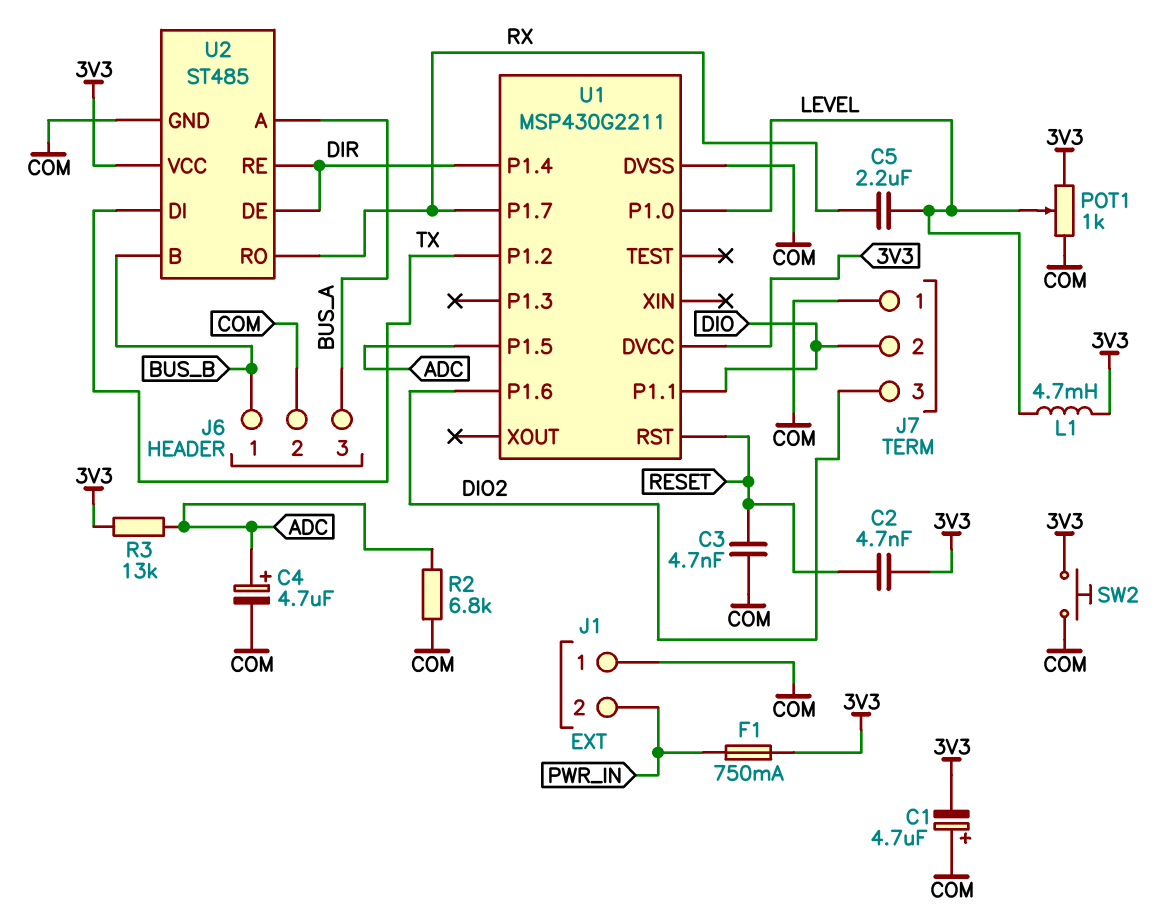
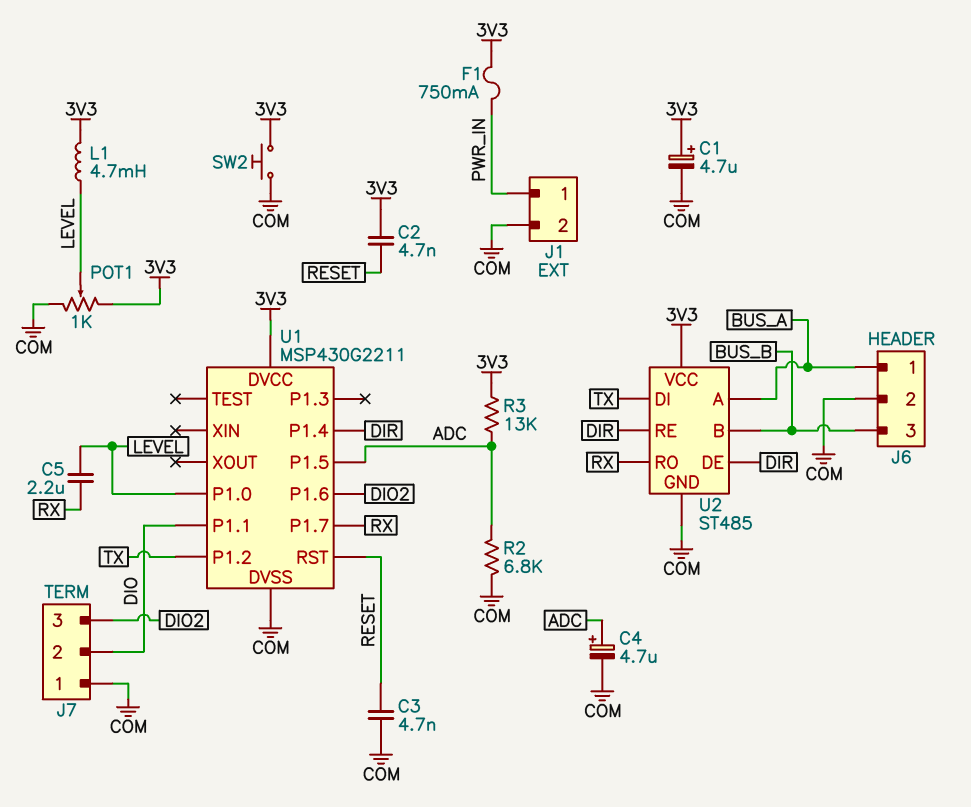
C1: 4.7uF (plus COM, minus 3V3) -> 4.7uF (plus 3V3, minus COM)
J1 pin 1: COM -> PWR_IN
J1 pin 2: PWR_IN -> COM
J6 pin 1: BUS_B -> BUS_A
J6 pin 3: BUS_A -> BUS_B

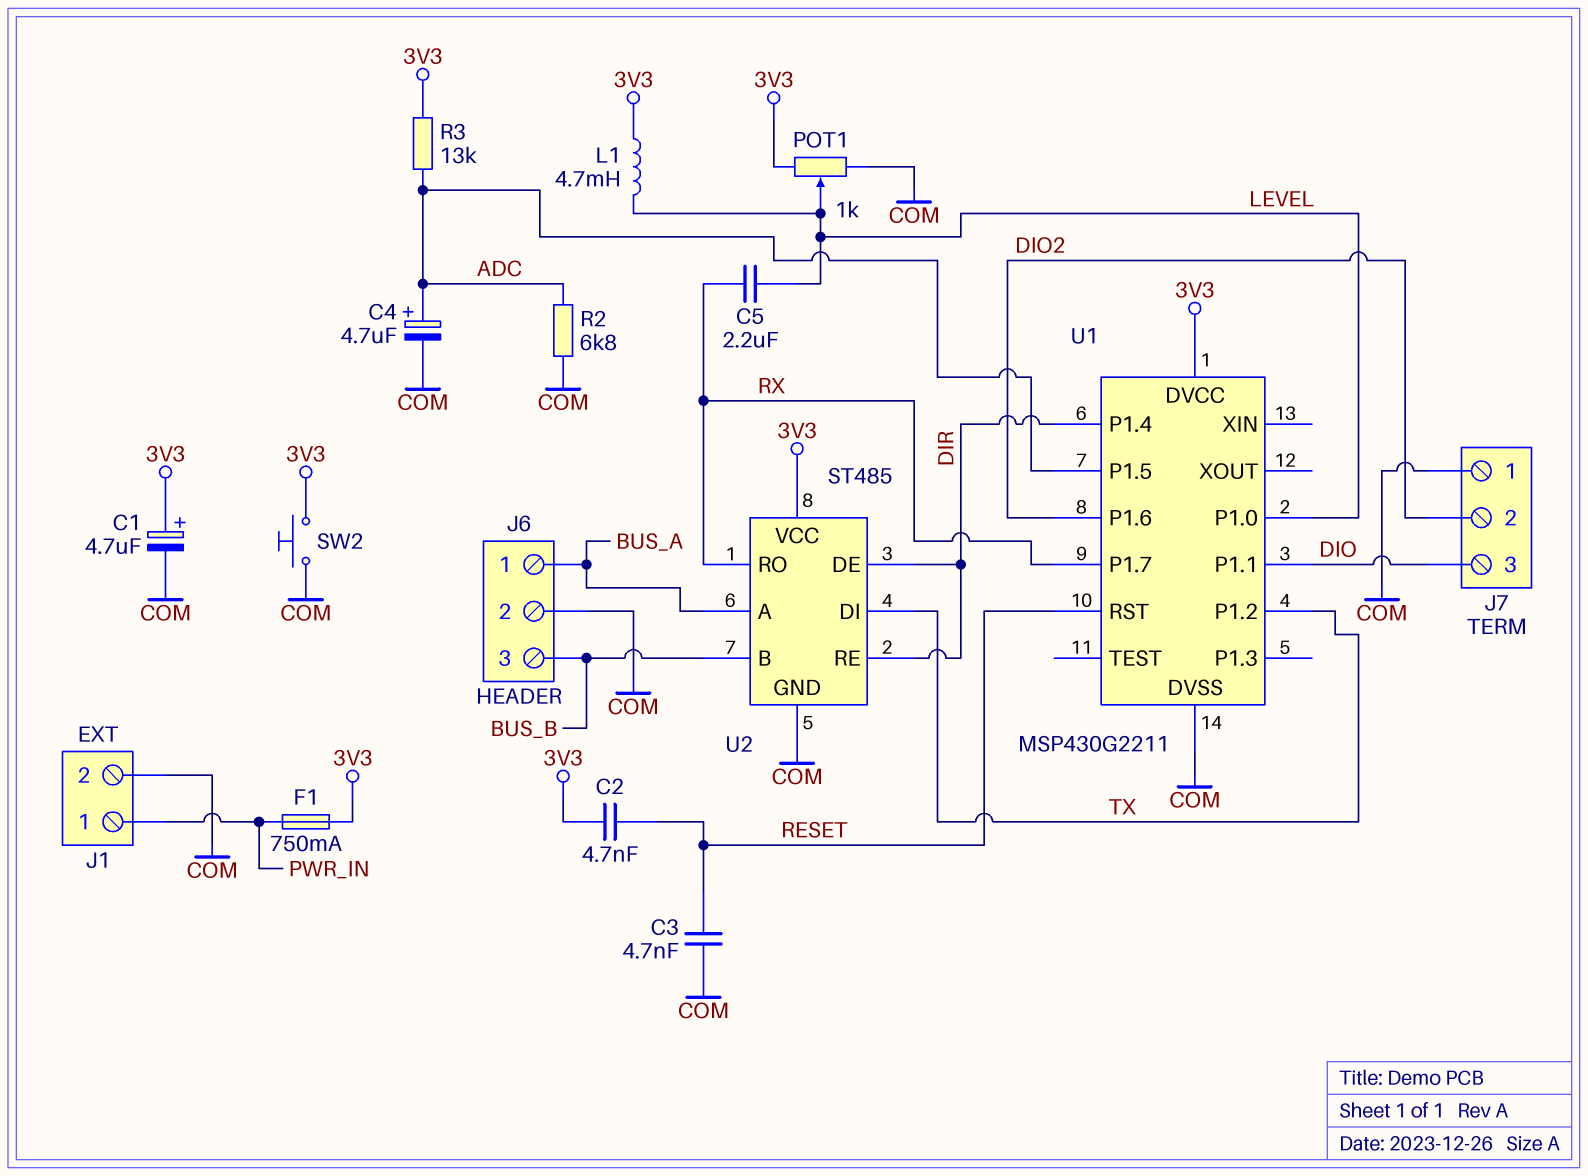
J7 pin 2: DIO -> DIO2
J7 pin 3: DIO2 -> DIO

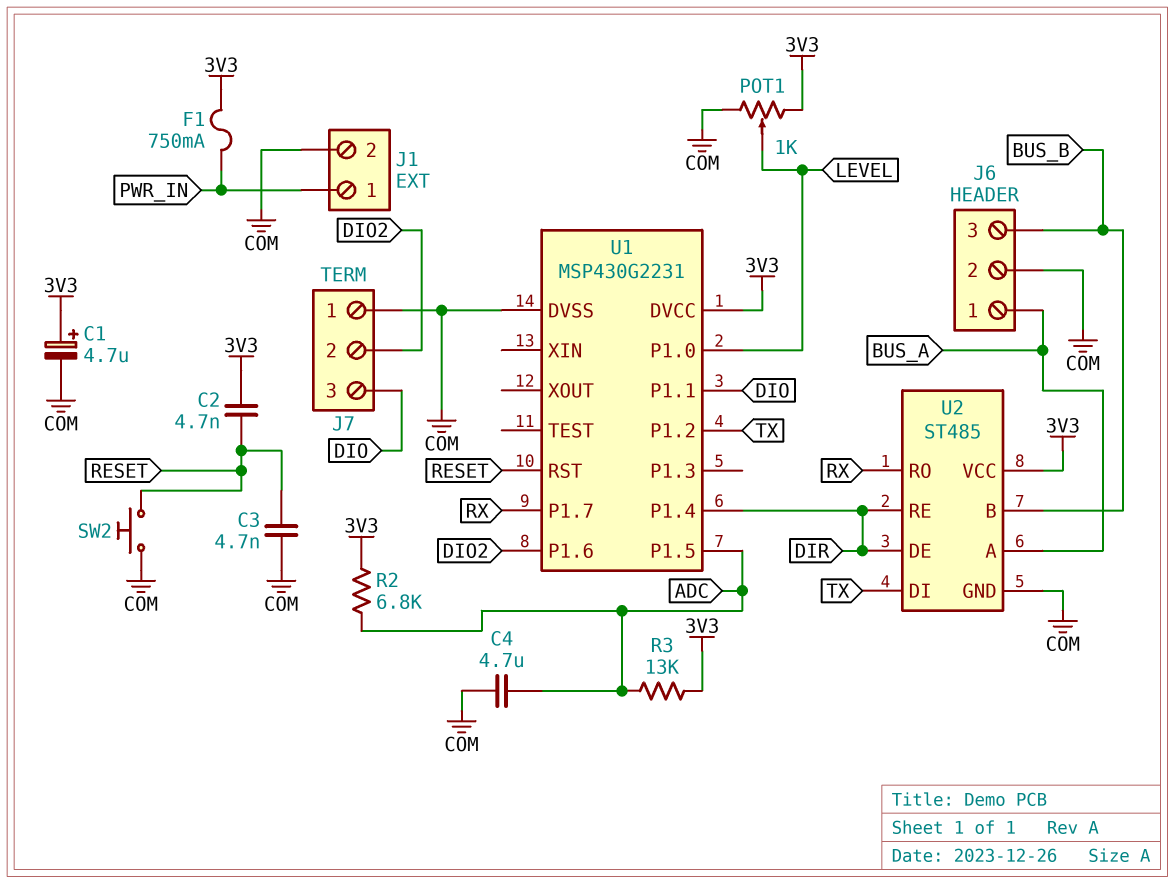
C4: 4.7uF (plus ADC, minus COM) -> 4.7uF (ADC, COM)
C5: 2.2uF (LEVEL, RX) -> none
L1: 4.7mH (3V3, LEVEL) -> none
R2: 6.8k (ADC, COM) -> 6.8k (3V3, ADC)
SW2: button (3V3, COM) -> button (COM, RESET)
U1: MSP430G2211 -> MSP430G2231

